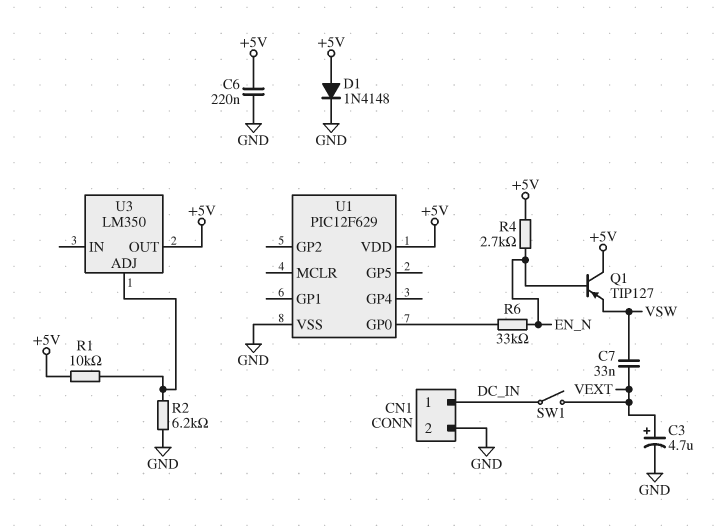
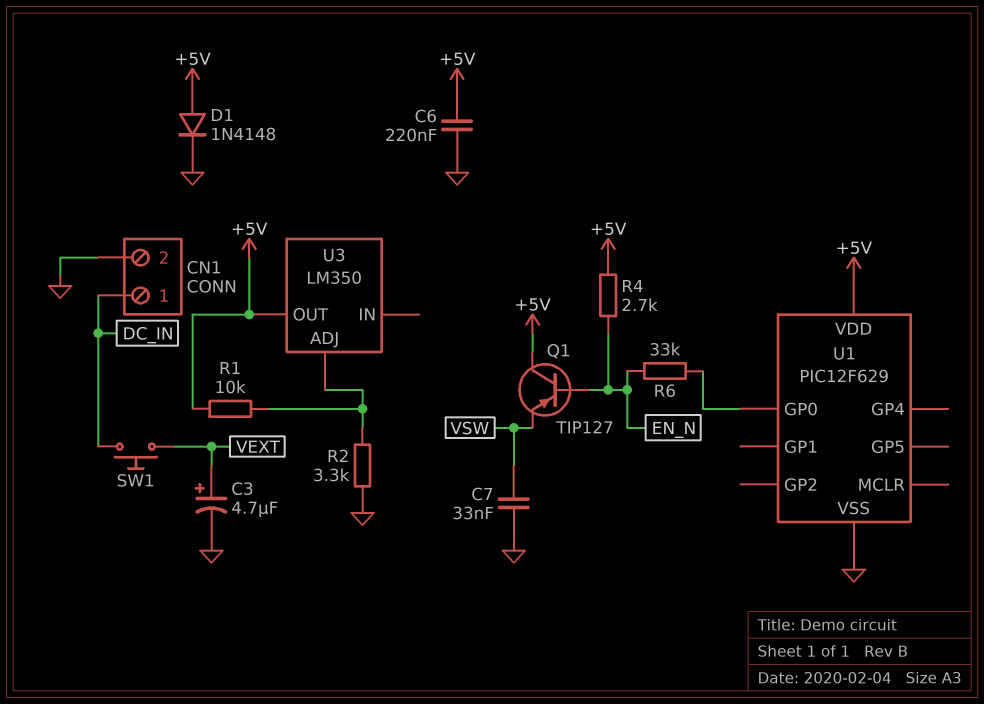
C7: 33nF (VEXT, VSW) -> 33nF (GND, VSW)
R2: 6.2k (GND, U3/ADJ) -> 3.3k (GND, U3/ADJ)
SW1: switch (DC_IN, VEXT) -> button (DC_IN, VEXT)

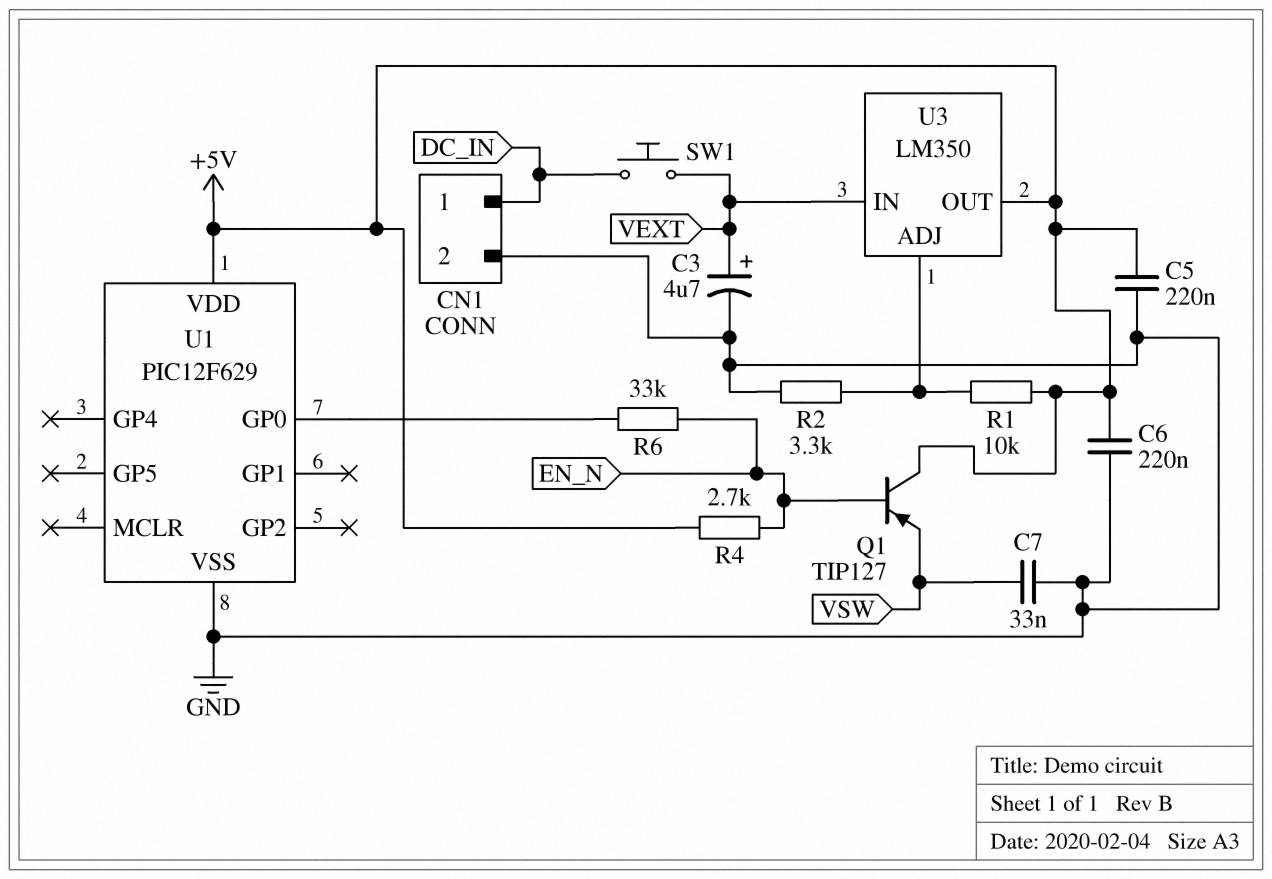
C5: none -> 220nF (+5V, GND)
D1: diode 1N4148 (A +5V, K GND) -> none
U3 pin IN: none -> VEXT

